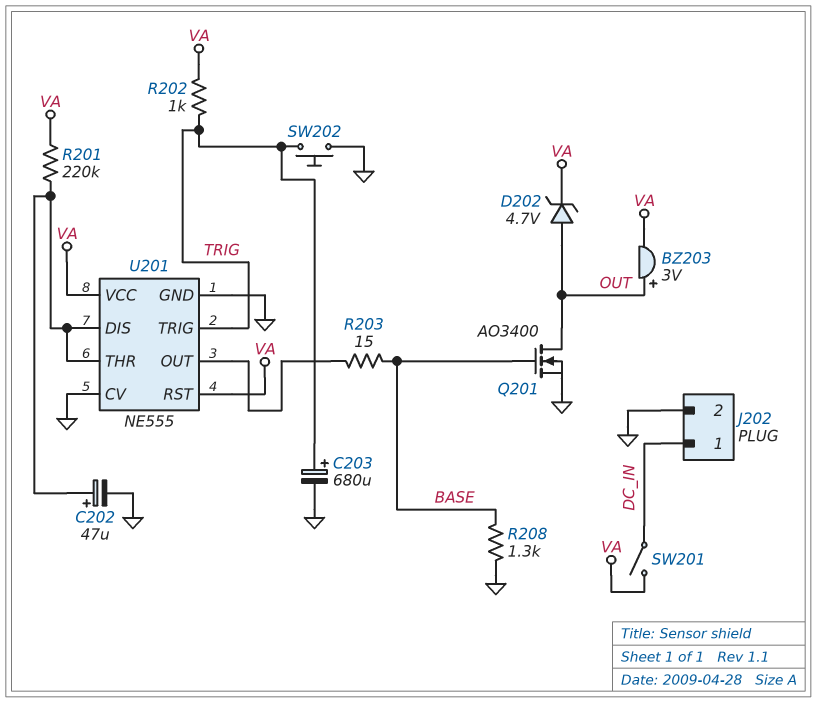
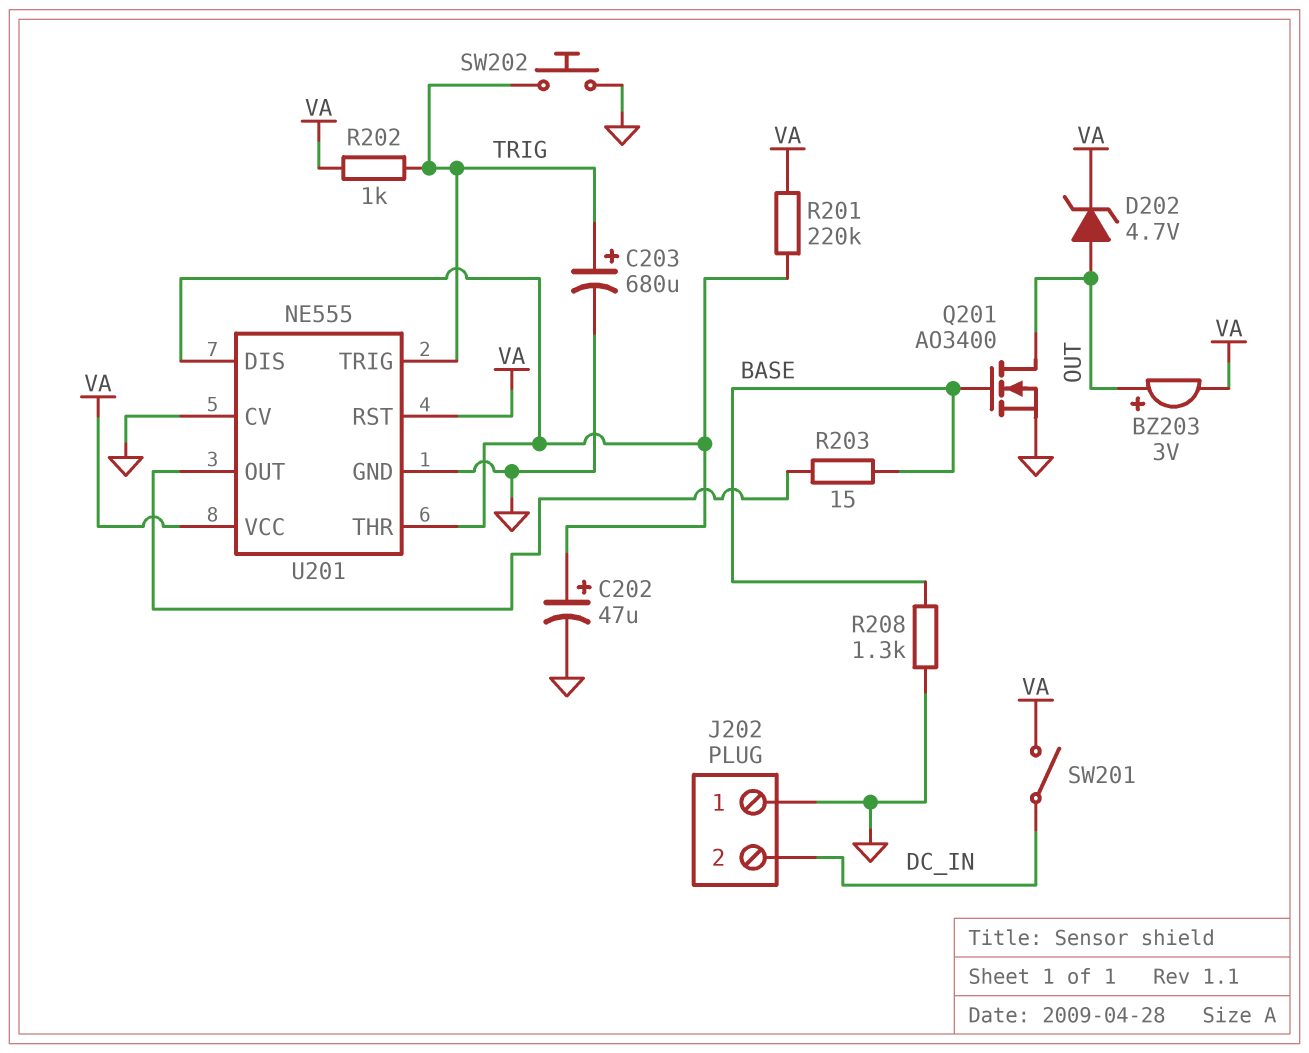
J202 pin 1: DC_IN -> GND
J202 pin 2: GND -> DC_IN

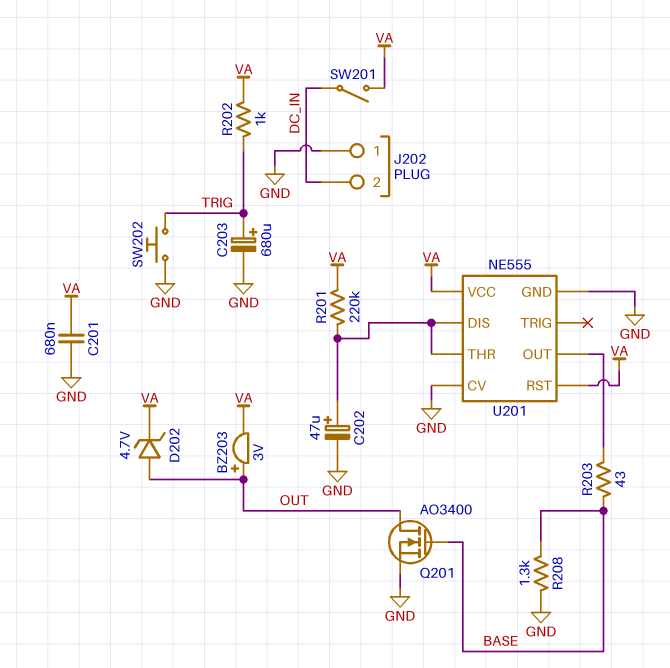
C201: none -> 680nF (GND, VA)
R203: 15 (BASE, U201/OUT) -> 43 (BASE, U201/OUT)
U201 pin TRIG: TRIG -> none

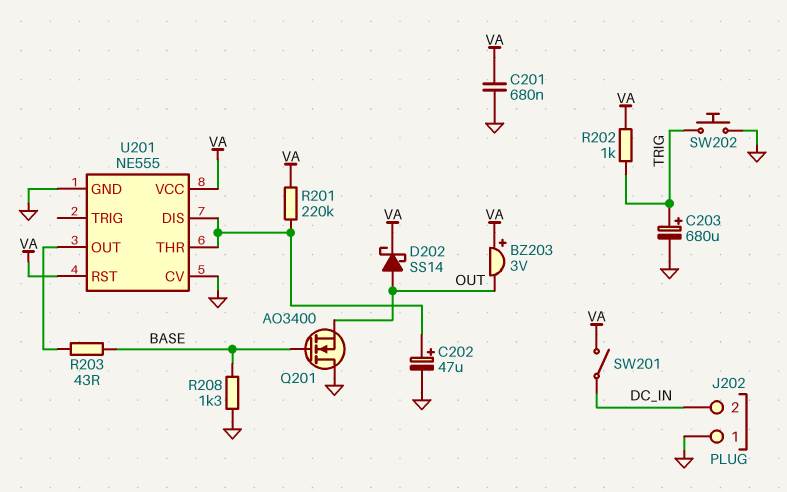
BZ203: buzzer 3V (plus OUT, minus VA) -> buzzer 3V (plus VA, minus OUT)
D202: zener 4.7V (A OUT, K VA) -> schottky SS14 (A OUT, K VA)
Q201: NMOS AO3400 (G BASE, D OUT, S GND) -> NMOS AO3400 (G BASE, D GND, S OUT)

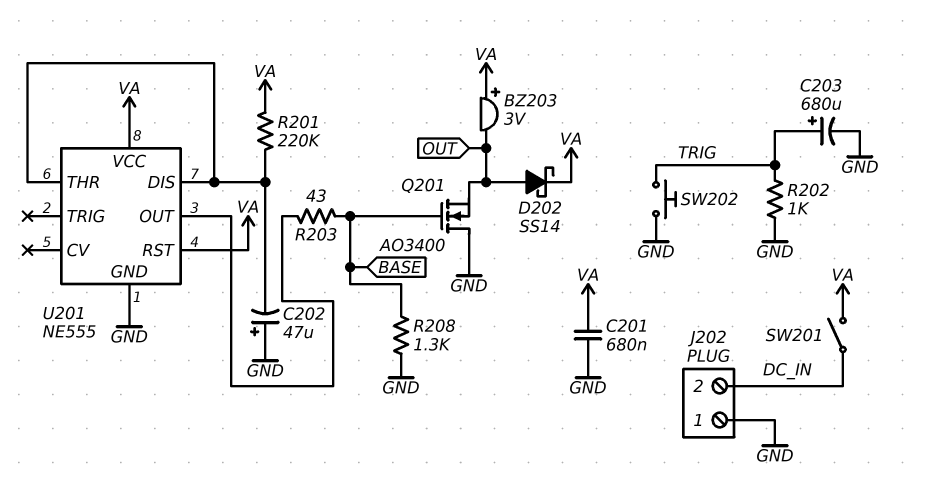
C202: 47uF (plus U201/DIS, minus GND) -> 47uF (plus GND, minus U201/DIS)
R202: 1k (TRIG, VA) -> 1k (GND, TRIG)
U201 pin CV: GND -> none

